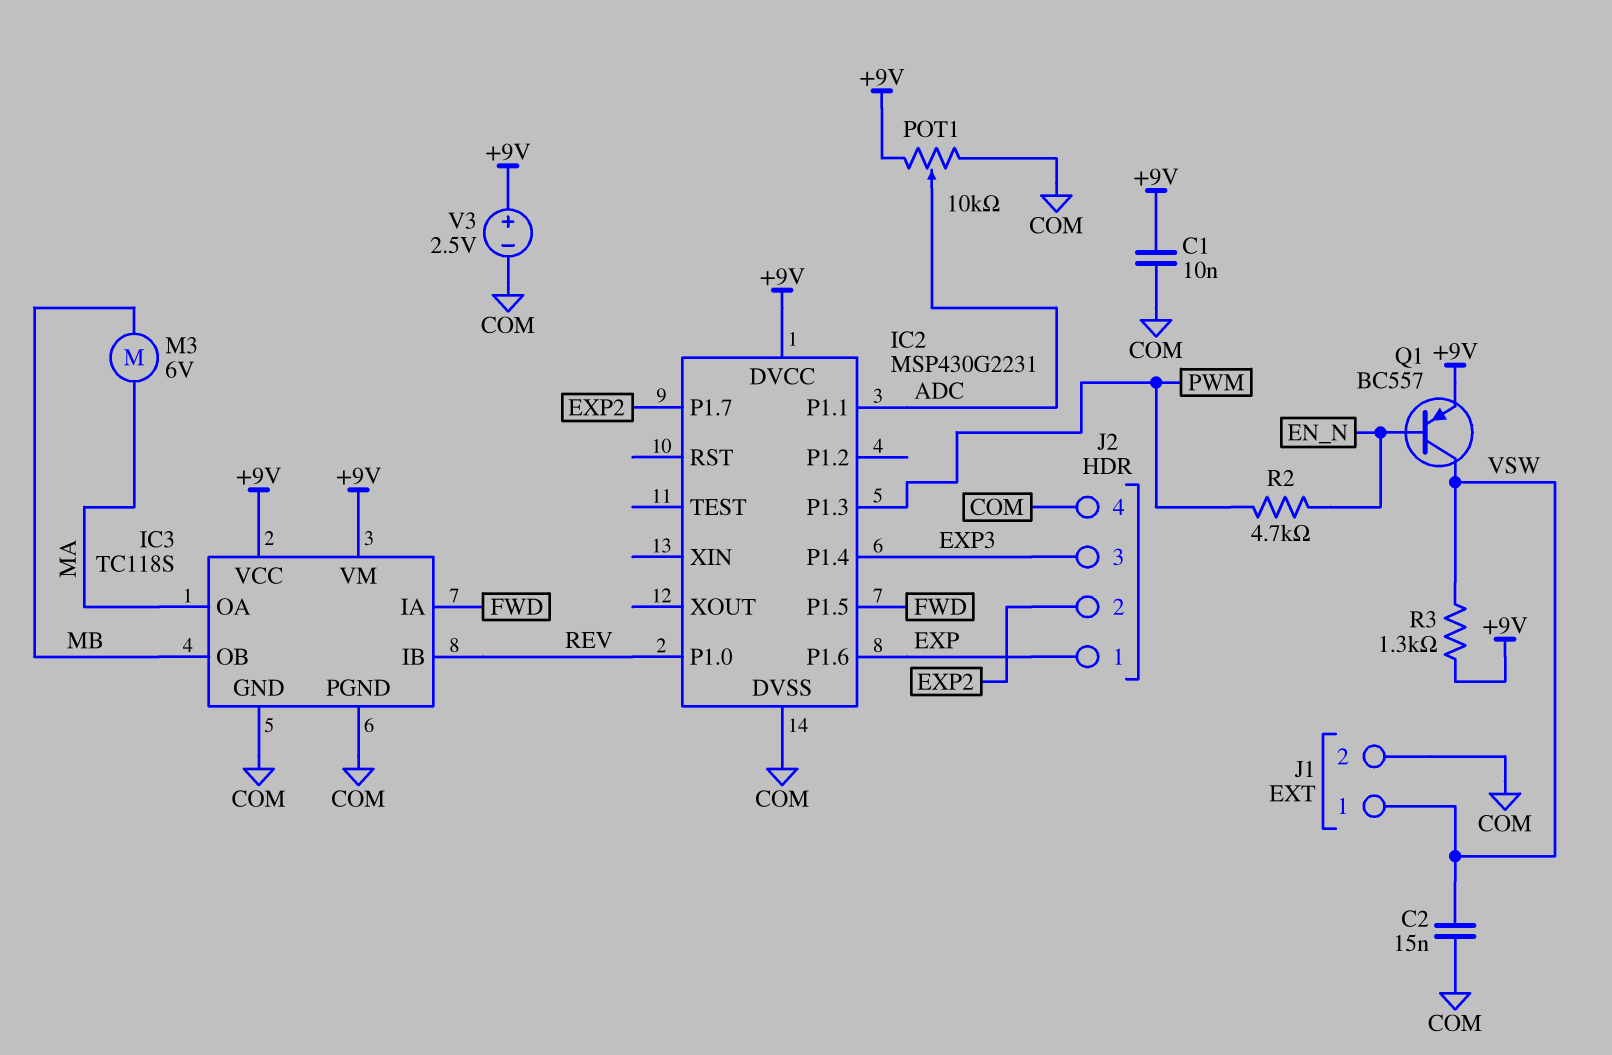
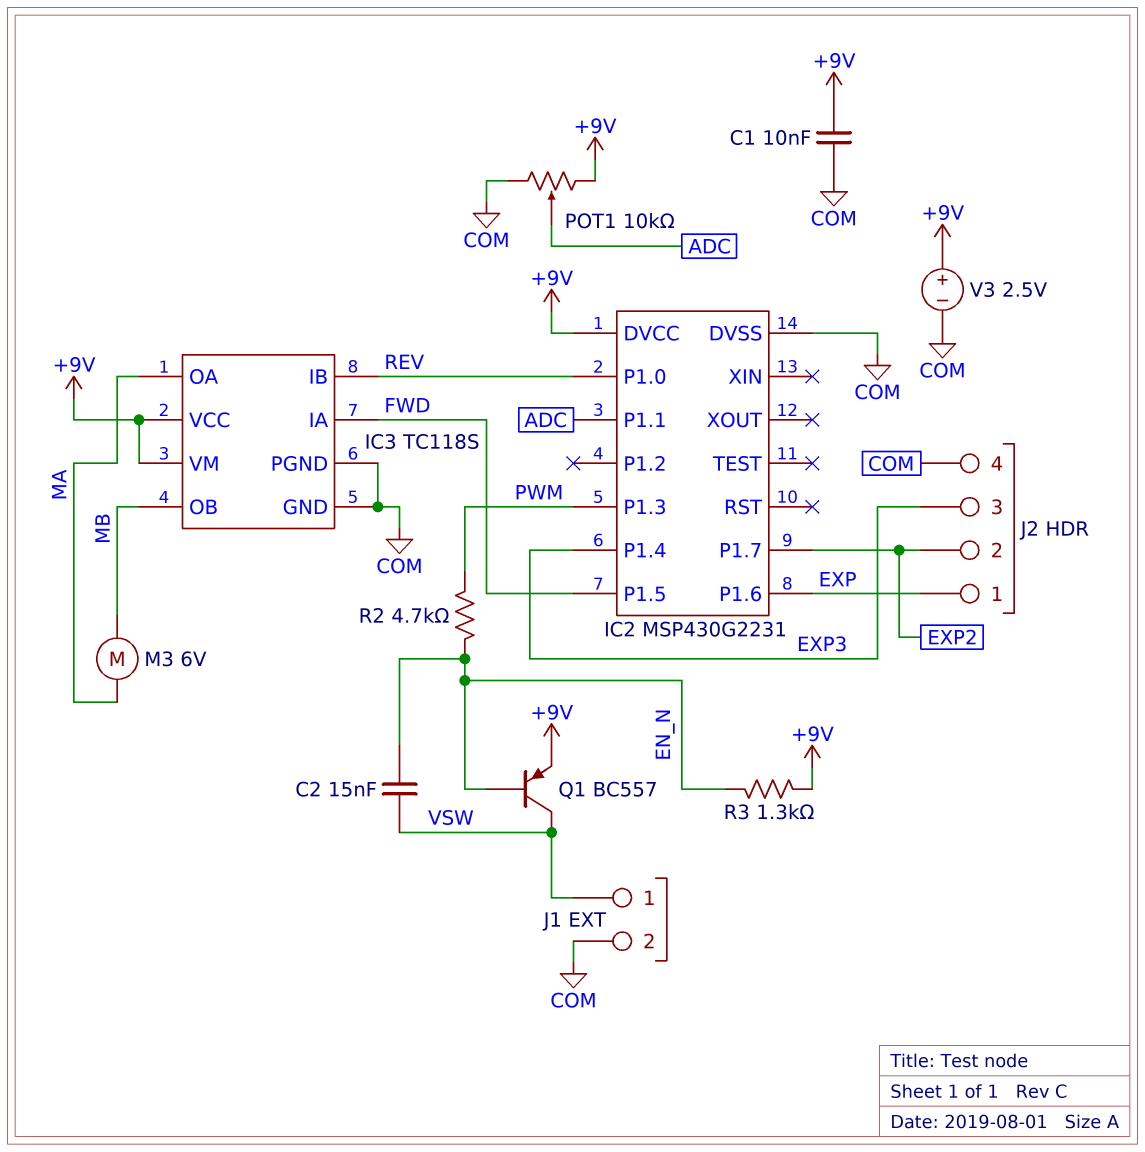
C2: 15nF (COM, VSW) -> 15nF (EN_N, VSW)
R3: 1.3k (+9V, VSW) -> 1.3k (+9V, EN_N)

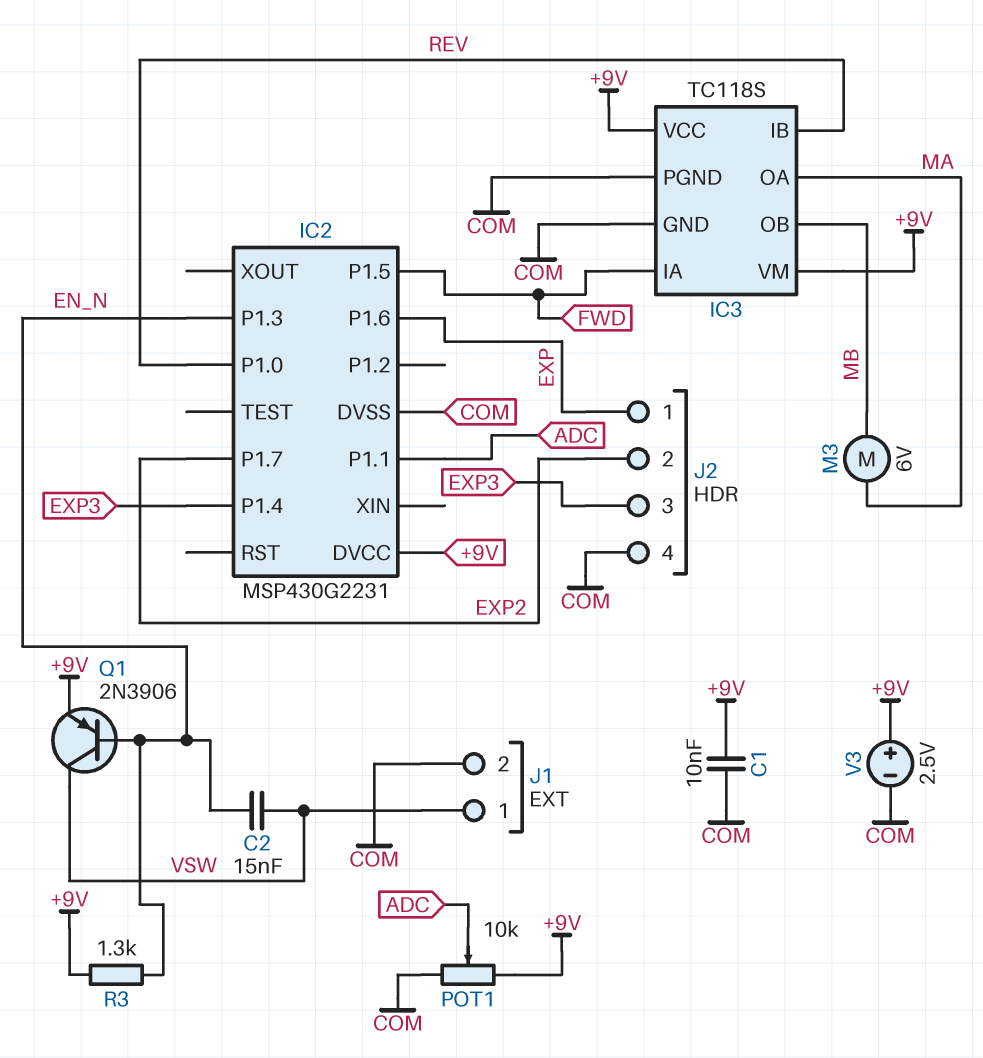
IC2 pin P1.3: PWM -> EN_N
Q1: PNP BC557 (B EN_N, C VSW, E +9V) -> PNP 2N3906 (B EN_N, C VSW, E +9V)
R2: 4.7k (EN_N, PWM) -> none

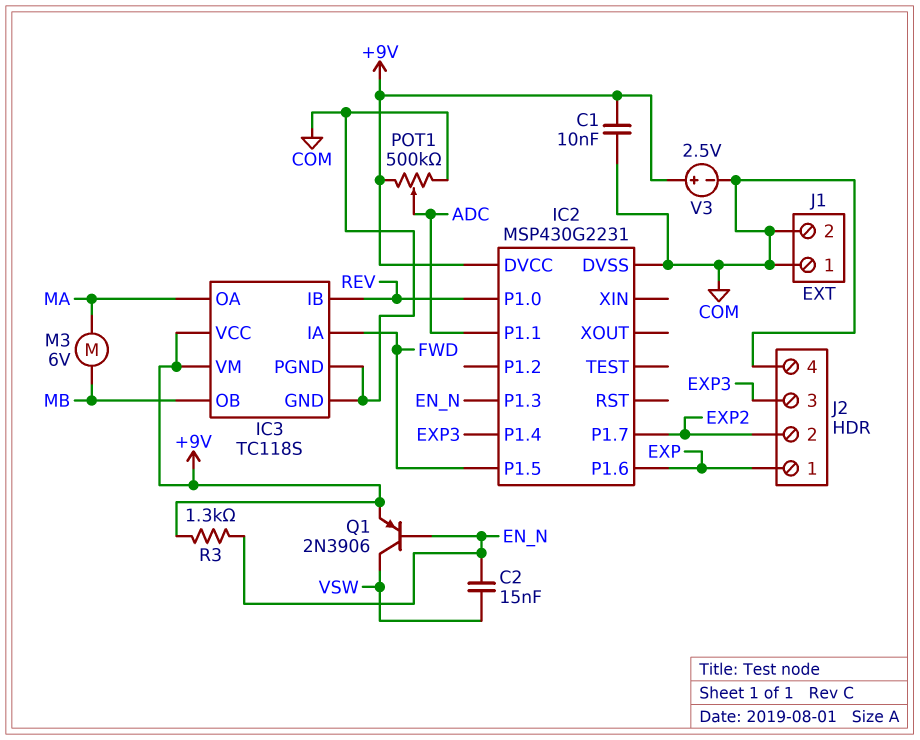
J1 pin 1: VSW -> COM
POT1: 10k (+9V, COM, wiper ADC) -> 500k (+9V, COM, wiper ADC)

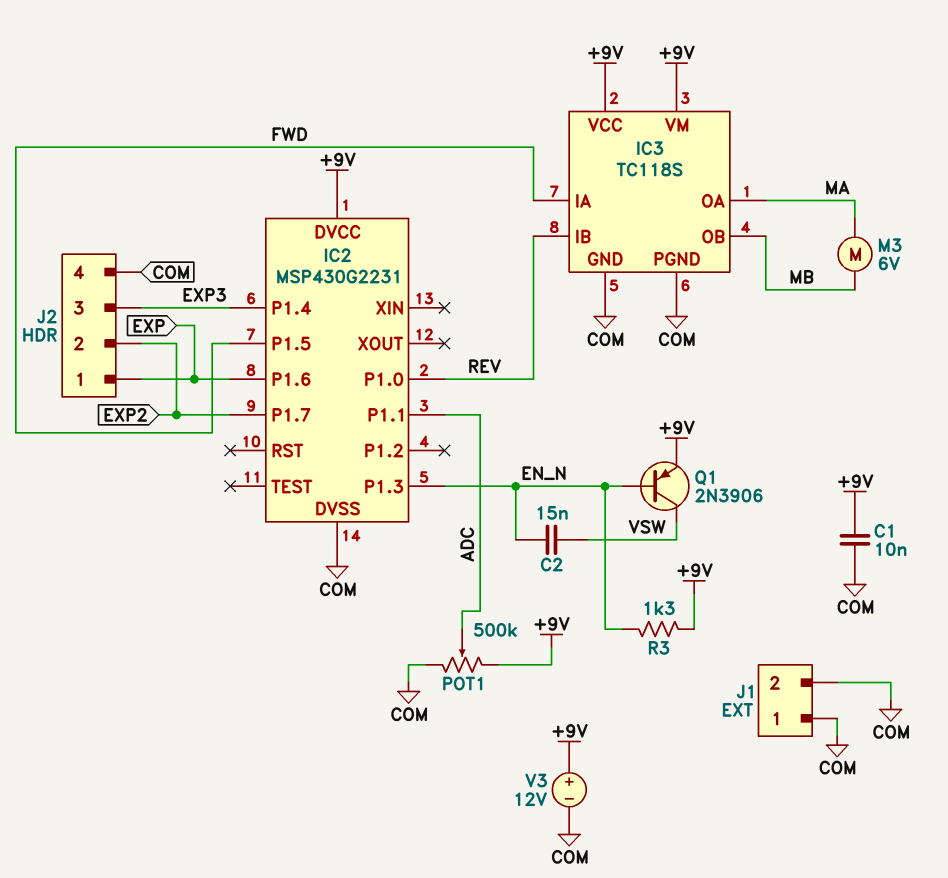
V3: 2.5V (plus +9V, minus COM) -> 12V (plus +9V, minus COM)

